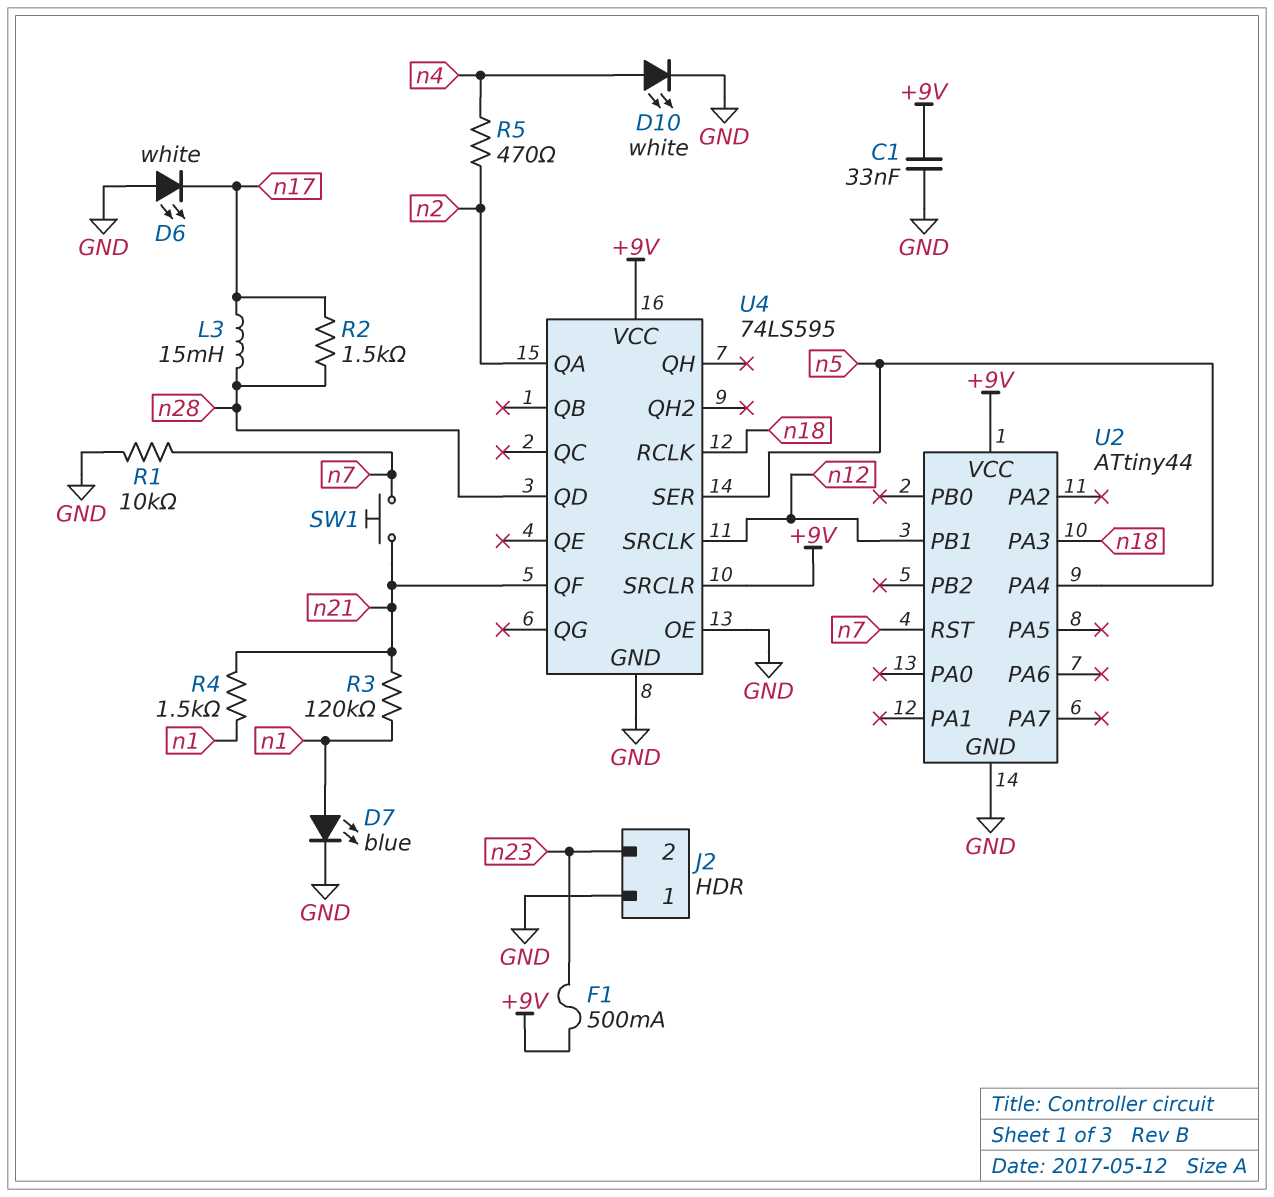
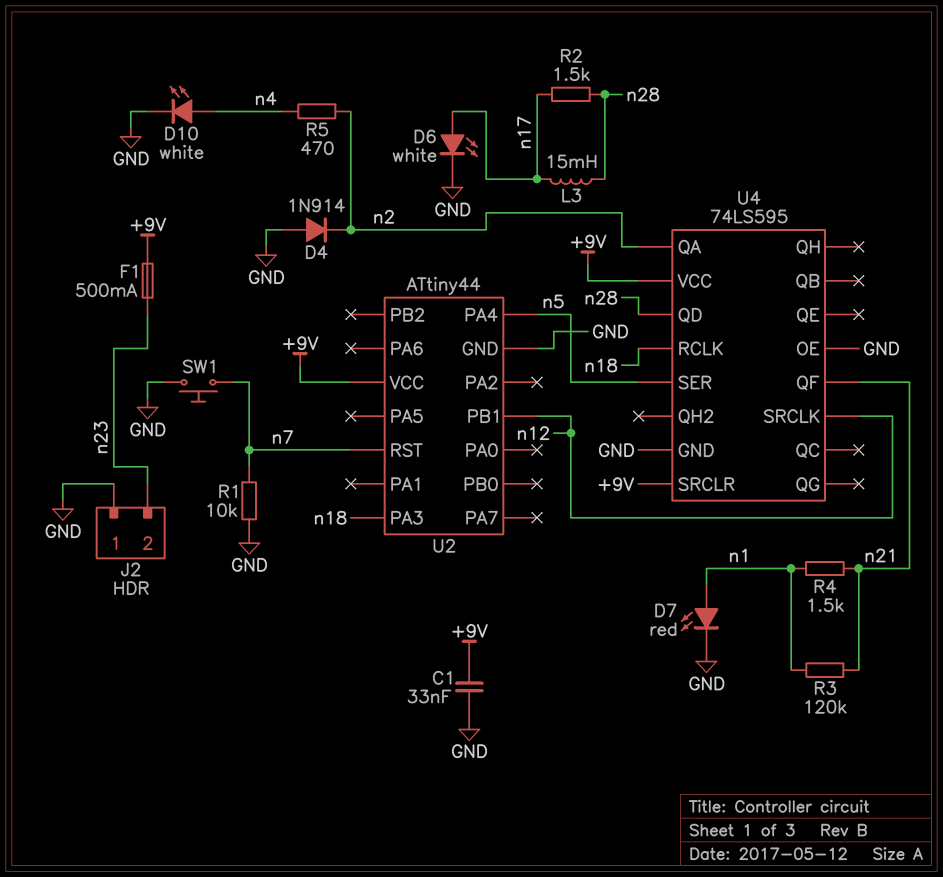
D4: none -> diode 1N914 (A GND, K n2)
D6: LED white (A GND, K n17) -> LED white (A n17, K GND)
D7: LED blue (A n1, K GND) -> LED red (A n1, K GND)
SW1: button (n7, n21) -> button (GND, n7)

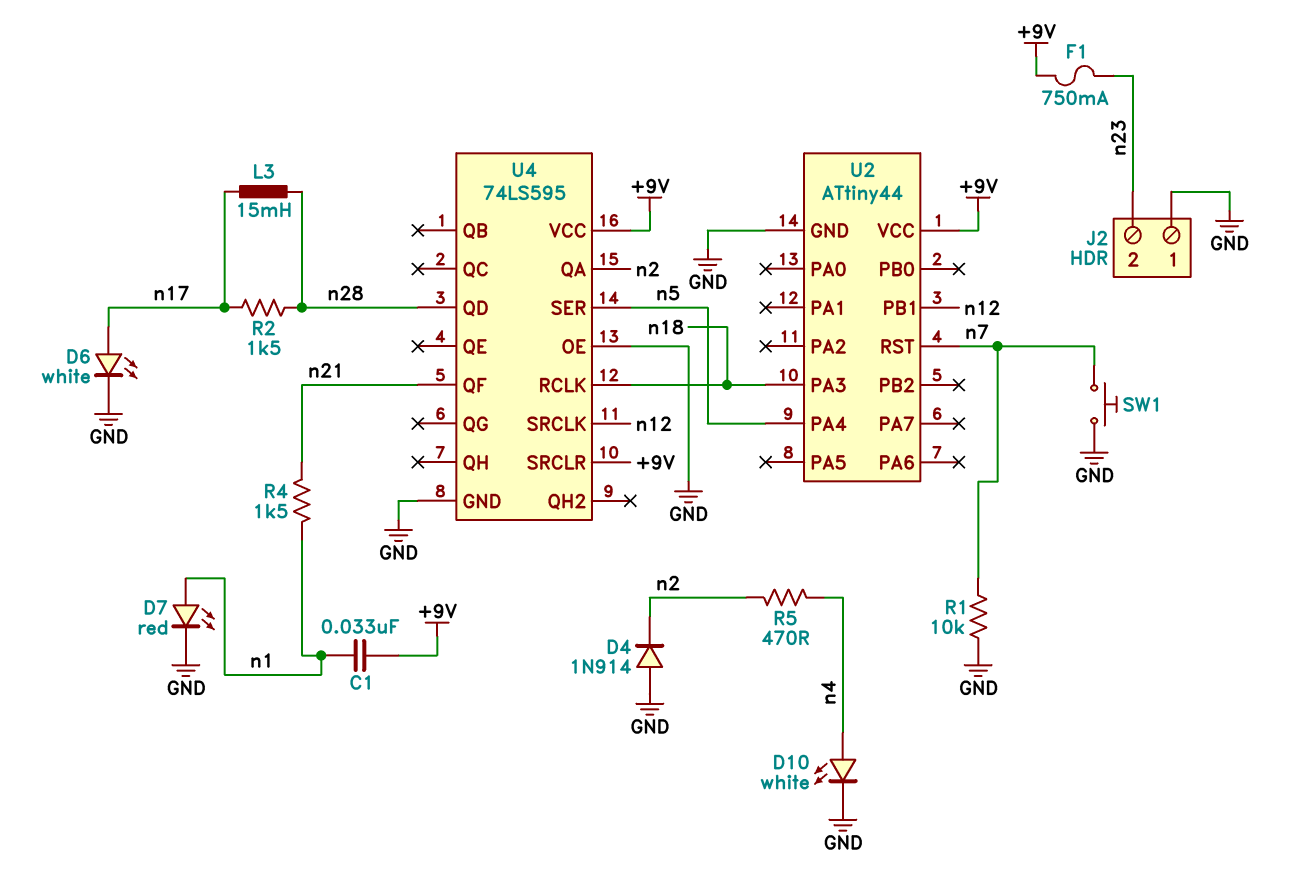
C1: 33nF (+9V, GND) -> 33nF (+9V, n1)
F1: 500mA (+9V, n23) -> 750mA (+9V, n23)
R3: 120k (n1, n21) -> none

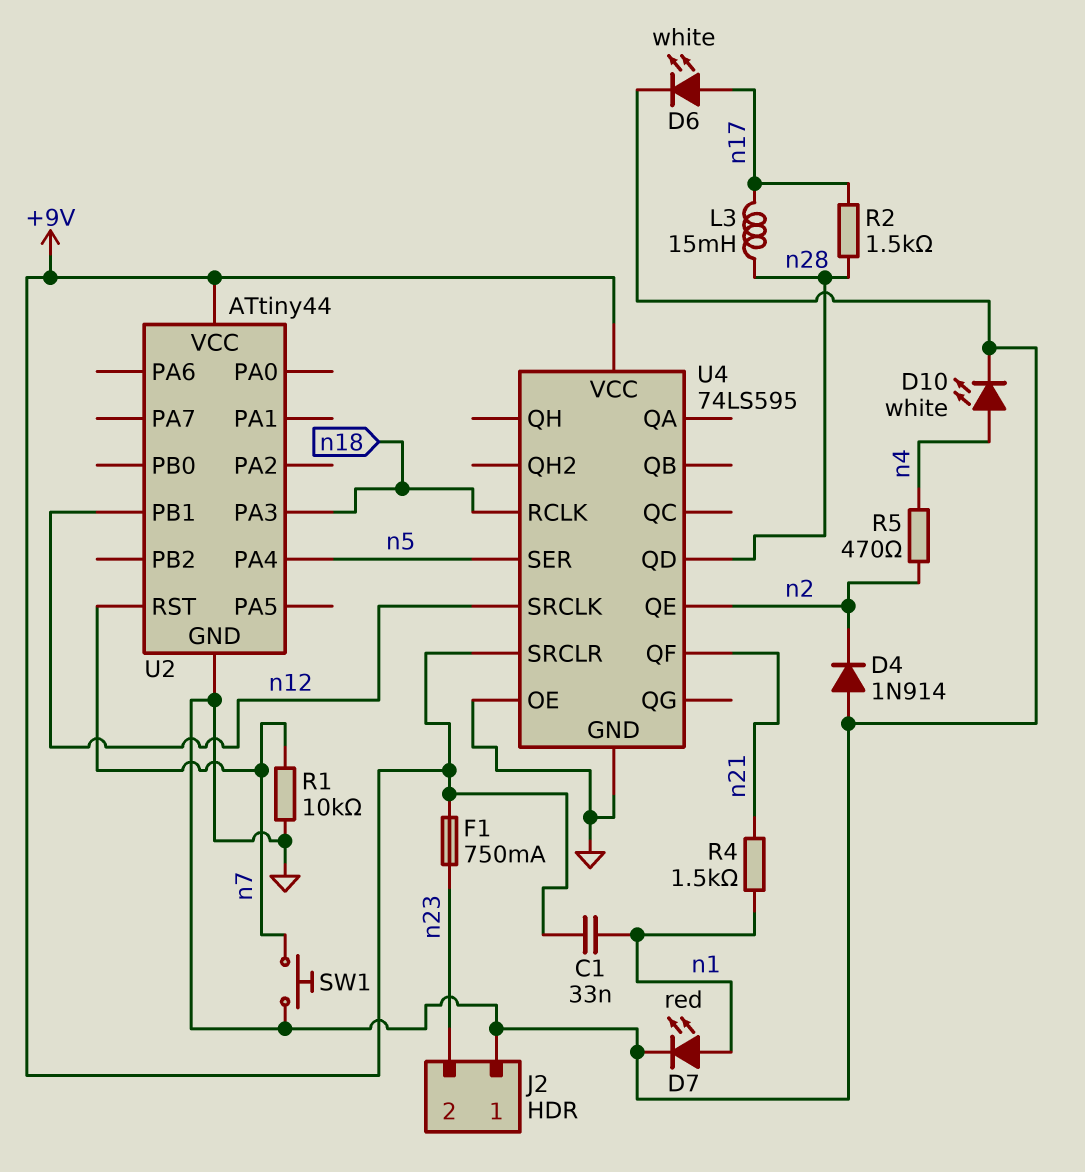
U4 pin QA: n2 -> none
U4 pin QE: none -> n2

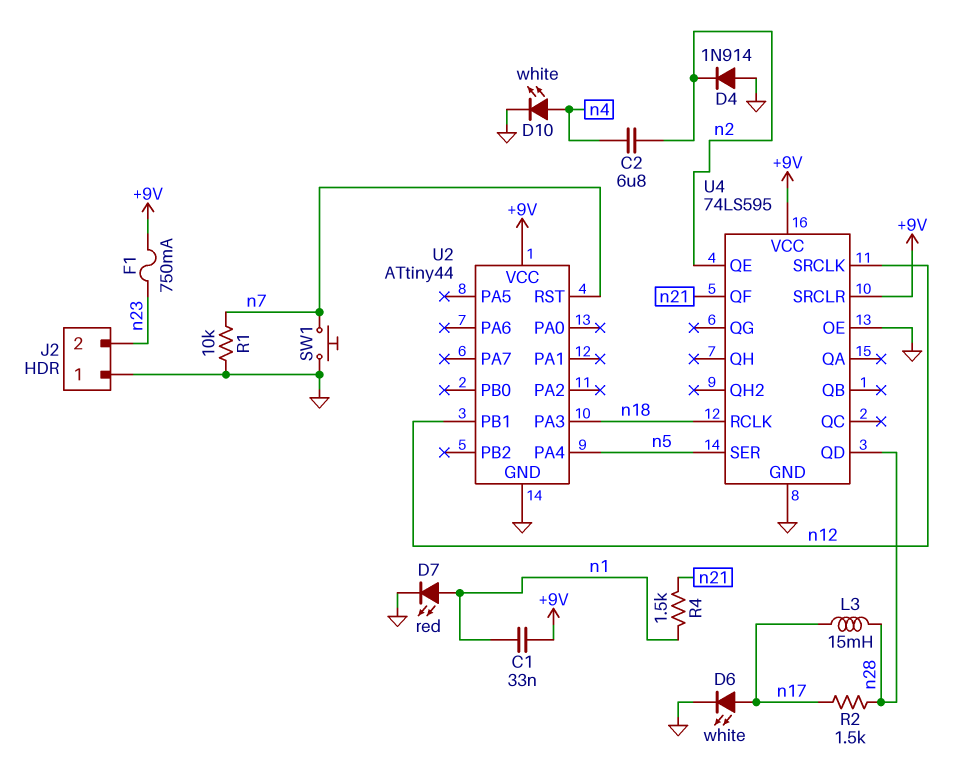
C2: none -> 6.8uF (n2, n4)
R5: 470 (n2, n4) -> none

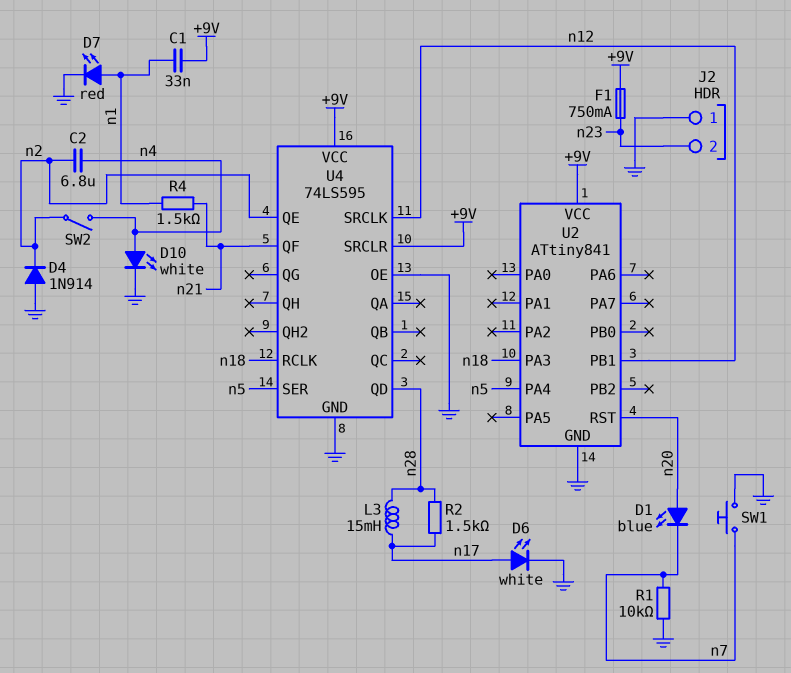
D1: none -> LED blue (A n20, K n7)
SW2: none -> switch (n2, n4)
U2: ATtiny44 -> ATtiny841
U2 pin RST: n7 -> n20

